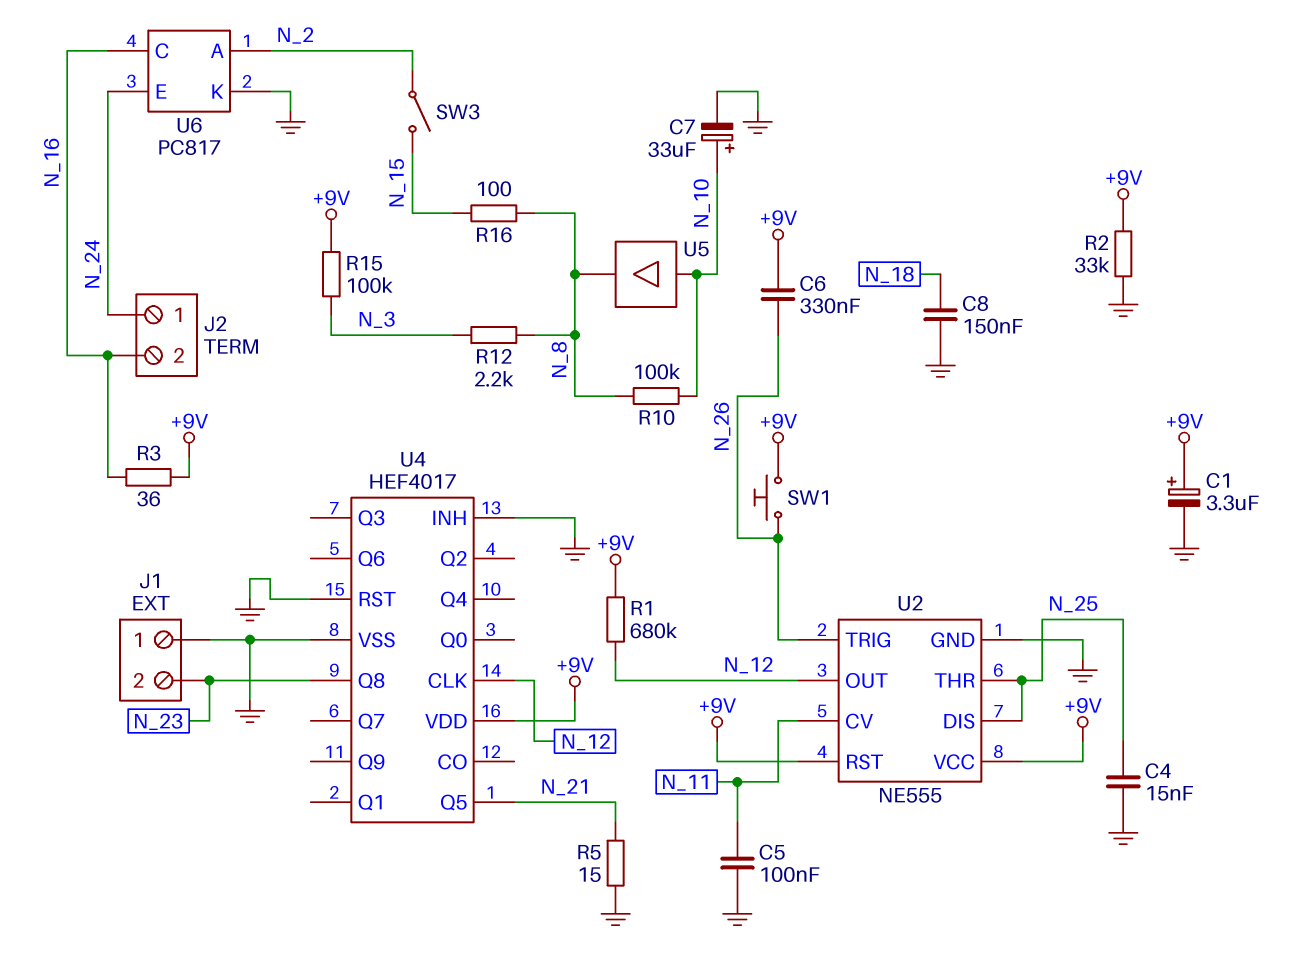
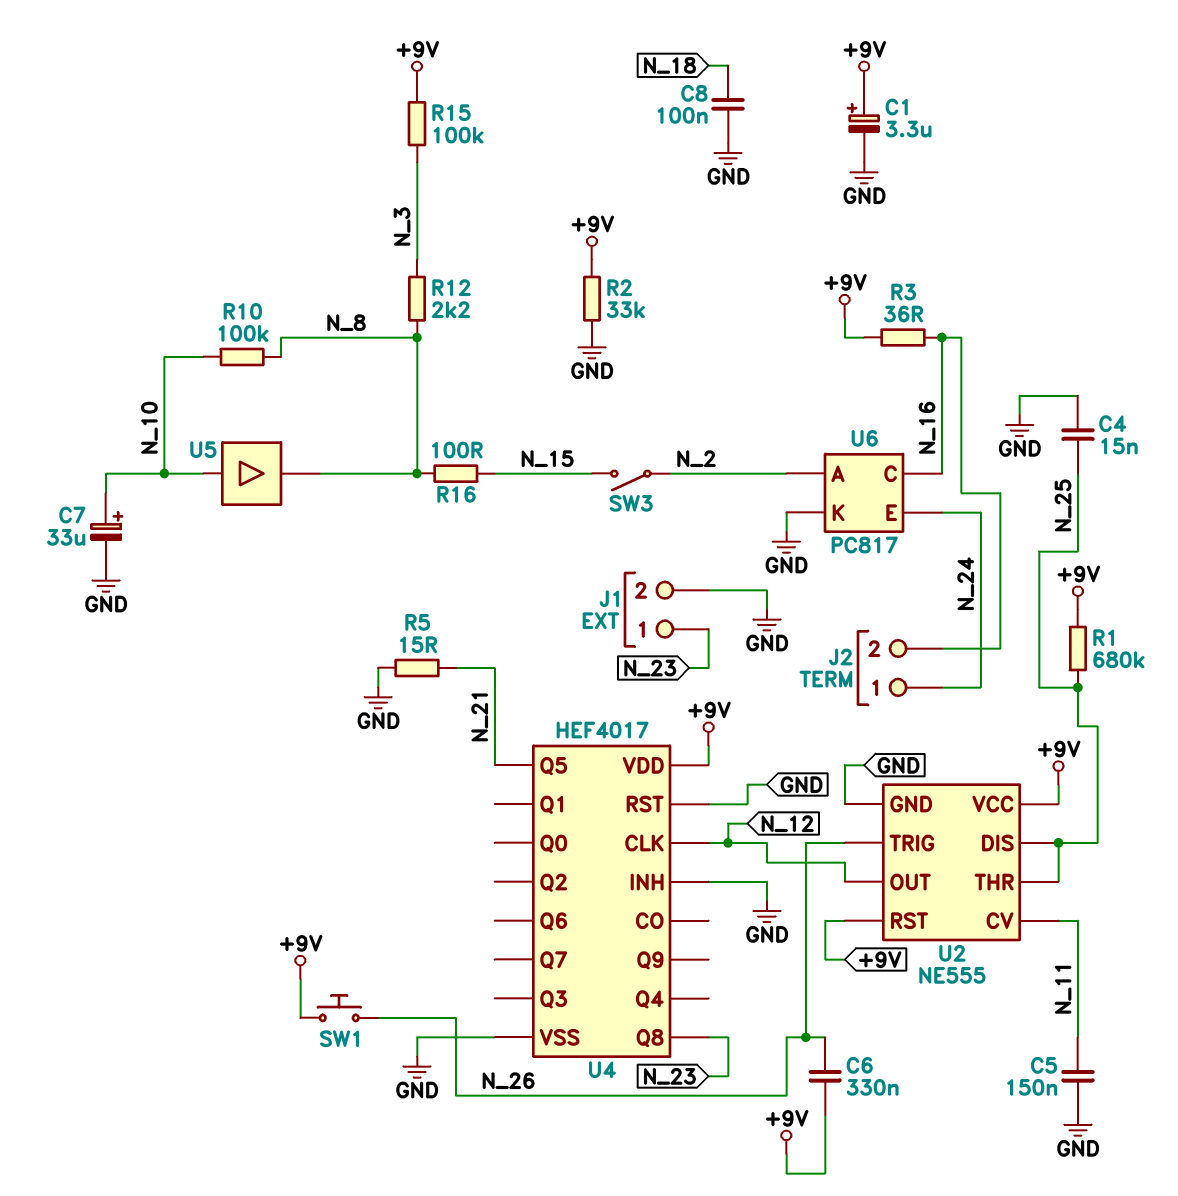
C5: 100nF (GND, N_11) -> 150nF (GND, N_11)
C8: 150nF (GND, N_18) -> 100nF (GND, N_18)
J1 pin 1: GND -> N_23
J1 pin 2: N_23 -> GND
R1: 680k (+9V, N_12) -> 680k (+9V, N_25)

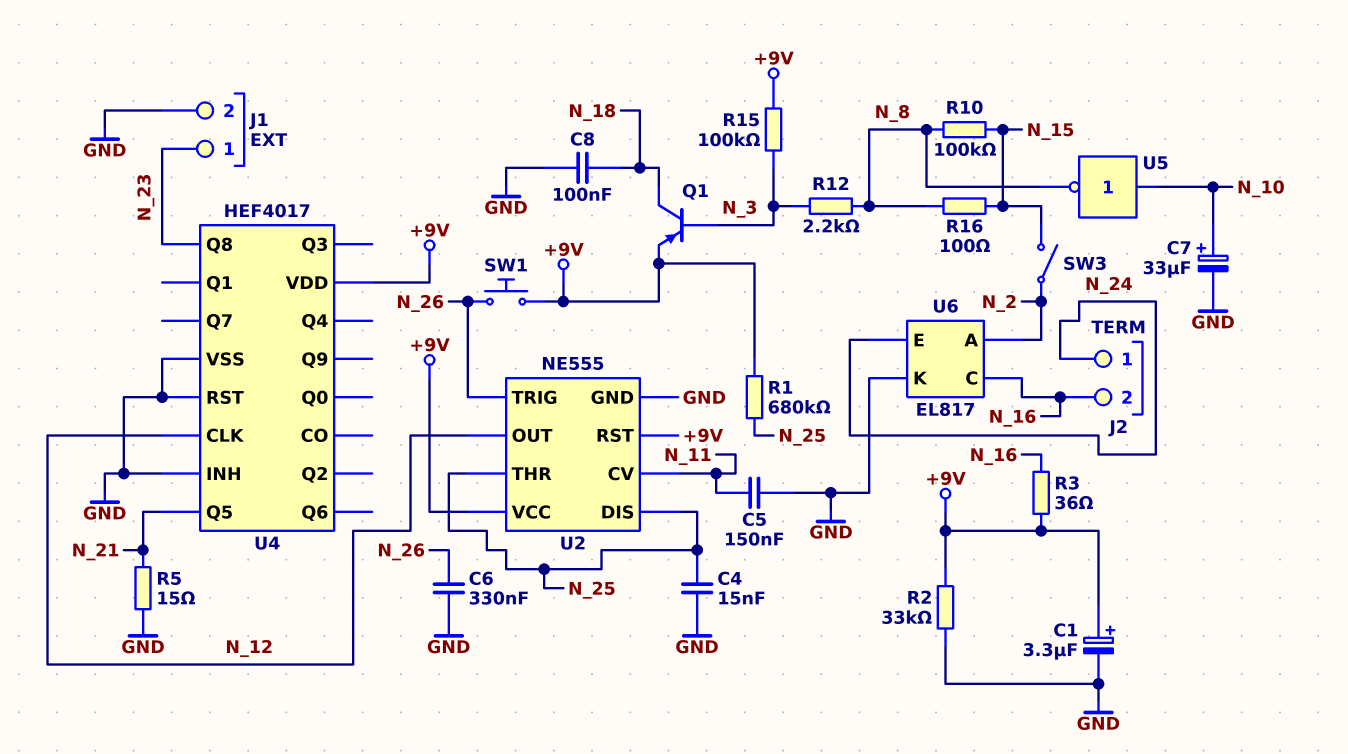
C6: 330nF (+9V, N_26) -> 330nF (GND, N_26)
Q1: none -> PNP (B N_3, C N_18, E +9V)
R10: 100k (N_8, N_10) -> 100k (N_8, N_15)
U5: buffer (in N_10, out N_8) -> NOT (in N_10, out N_8)
U6: PC817 -> EL817

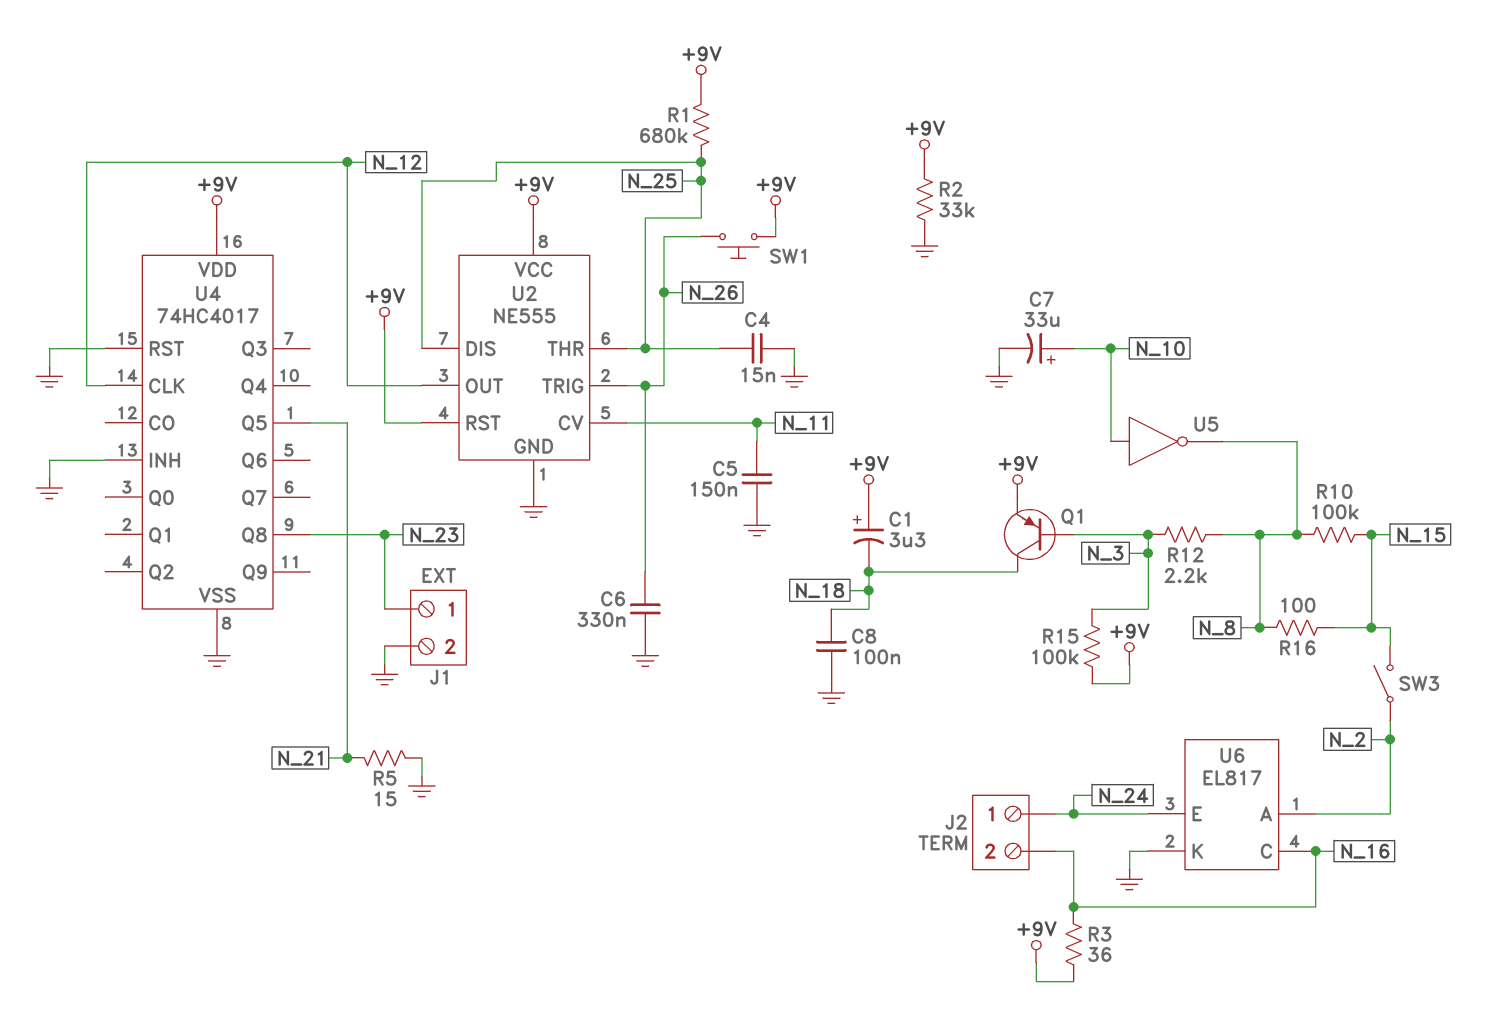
C1: 3.3uF (plus +9V, minus GND) -> 3.3uF (plus +9V, minus N_18)
U4: HEF4017 -> 74HC4017

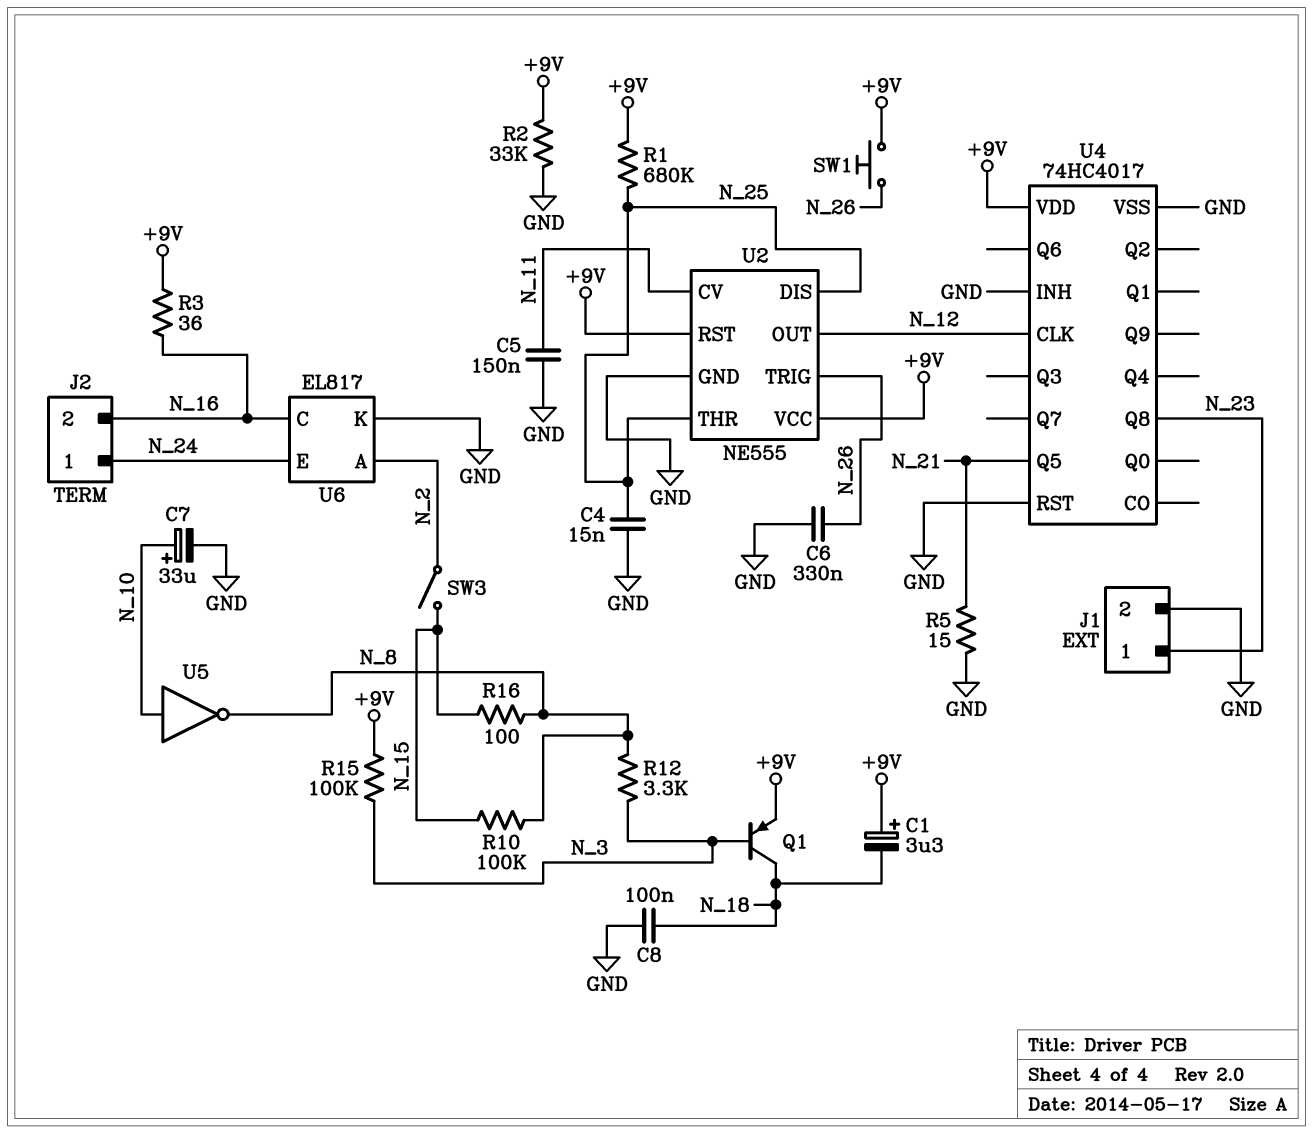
R12: 2.2k (N_3, N_8) -> 3.3k (N_3, N_8)

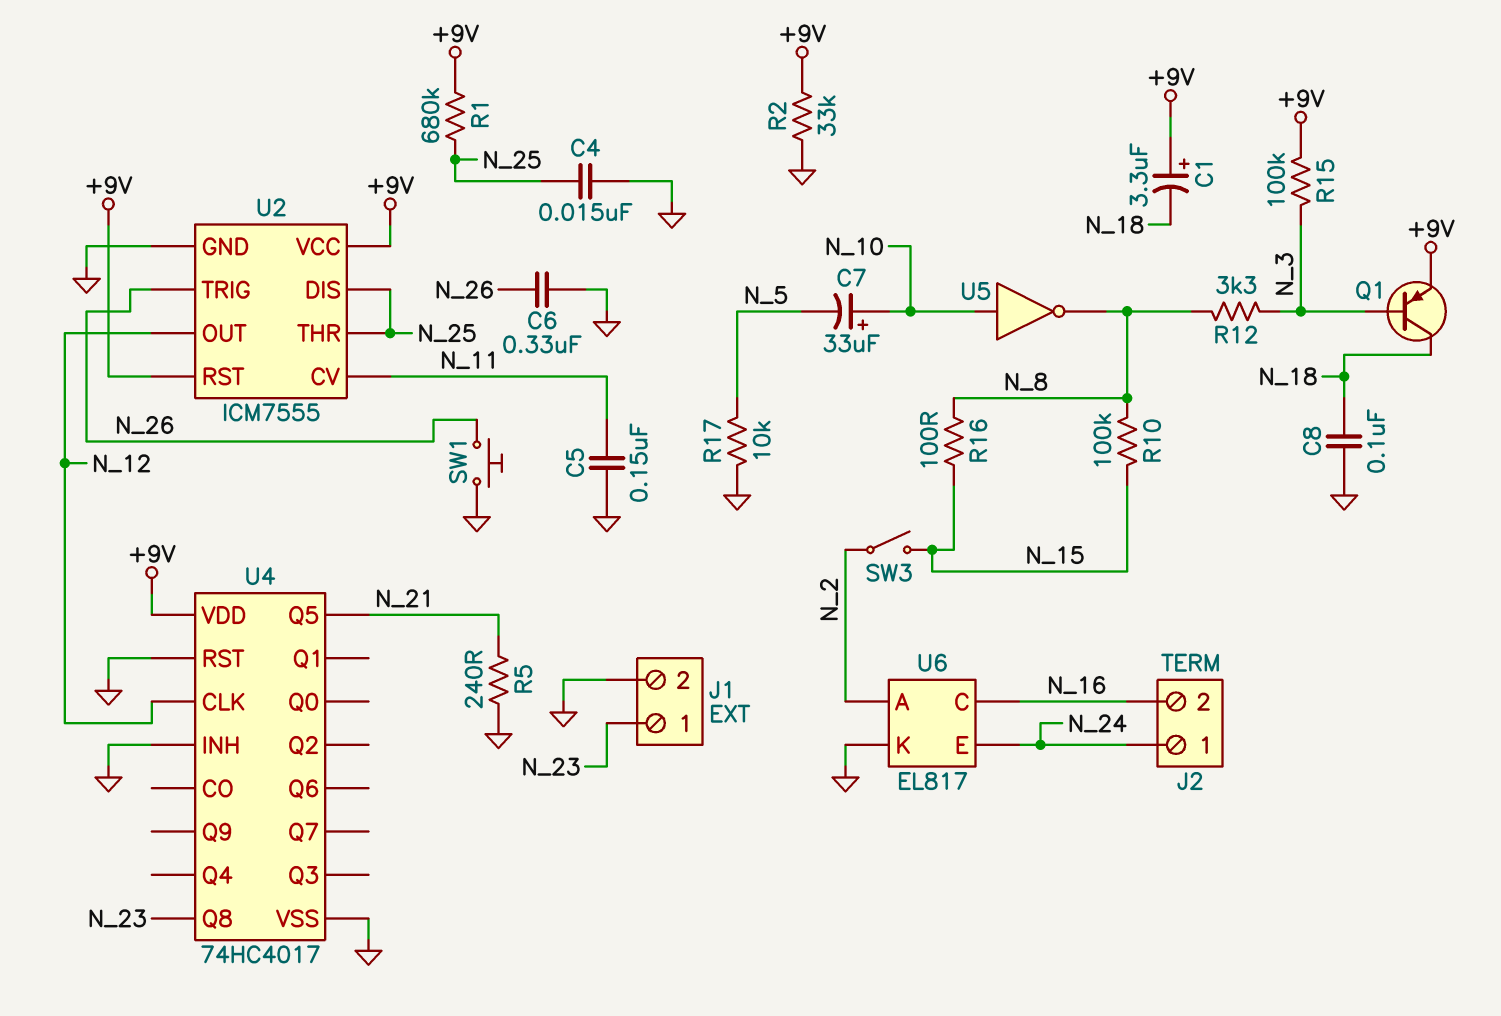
C7: 33uF (plus N_10, minus GND) -> 33uF (plus N_10, minus N_5)
R3: 36 (+9V, N_16) -> none
R5: 15 (GND, N_21) -> 240 (GND, N_21)
R17: none -> 10k (GND, N_5)
SW1: button (+9V, N_26) -> button (GND, N_26)
U2: NE555 -> ICM7555

